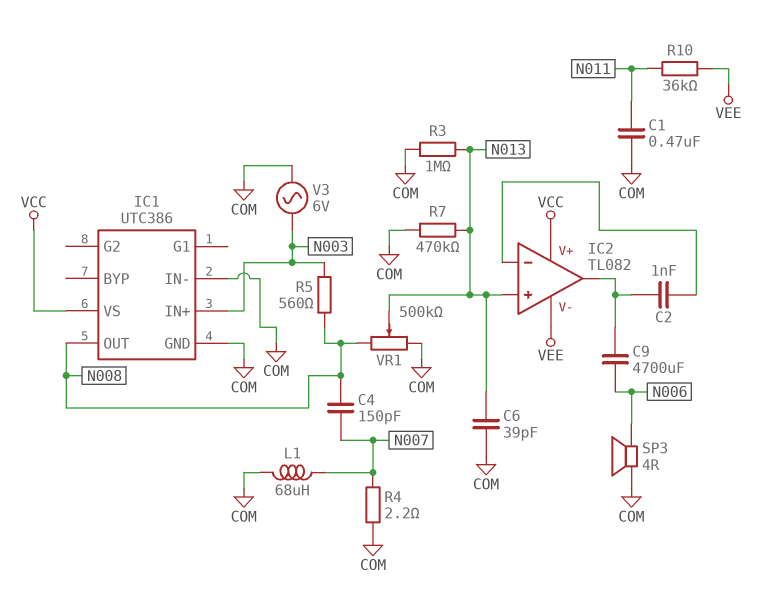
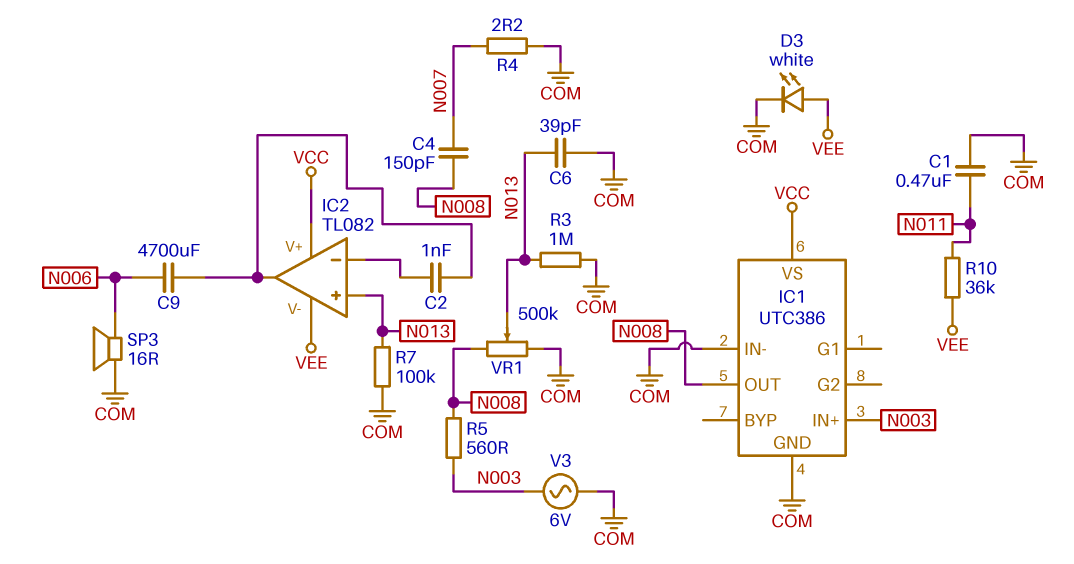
D3: none -> LED white (A VEE, K COM)
L1: 68uH (COM, N007) -> none
R7: 470k (COM, N013) -> 100k (COM, N013)
SP3: speaker 4R (COM, N006) -> speaker 16R (COM, N006)

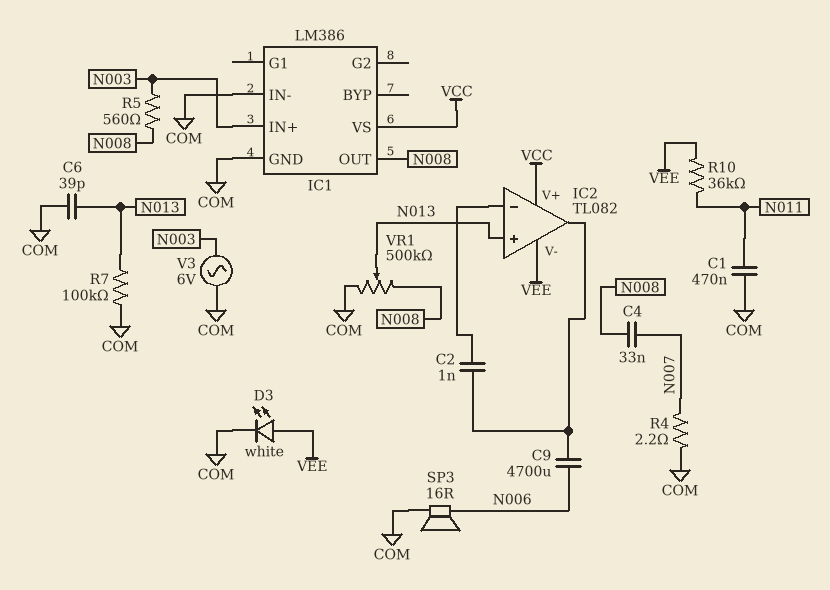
C4: 150pF (N007, N008) -> 33nF (N007, N008)
IC1: UTC386 -> LM386
R3: 1M (COM, N013) -> none

